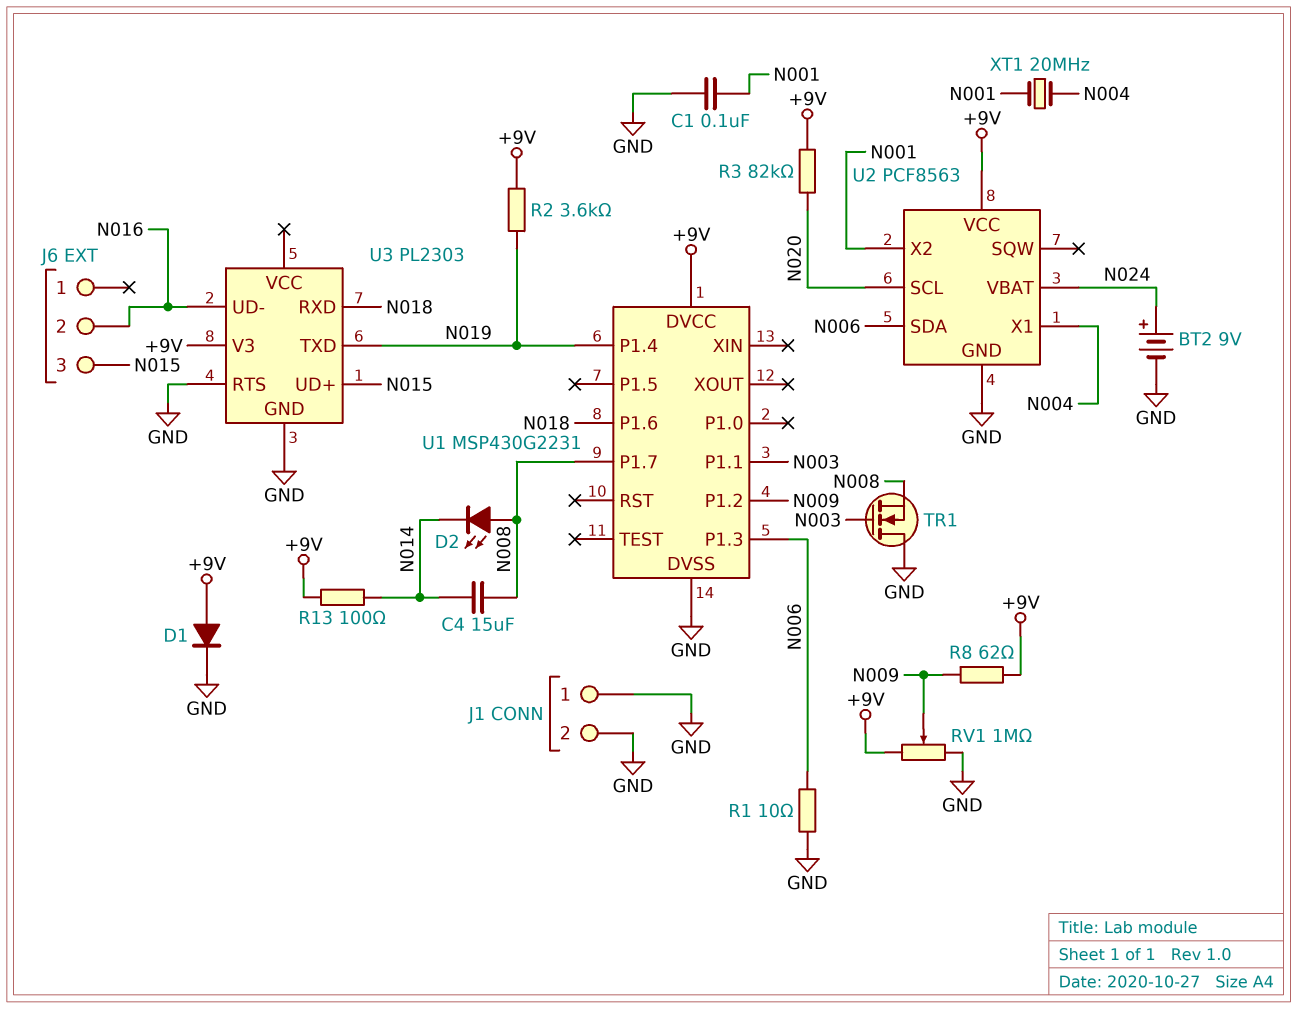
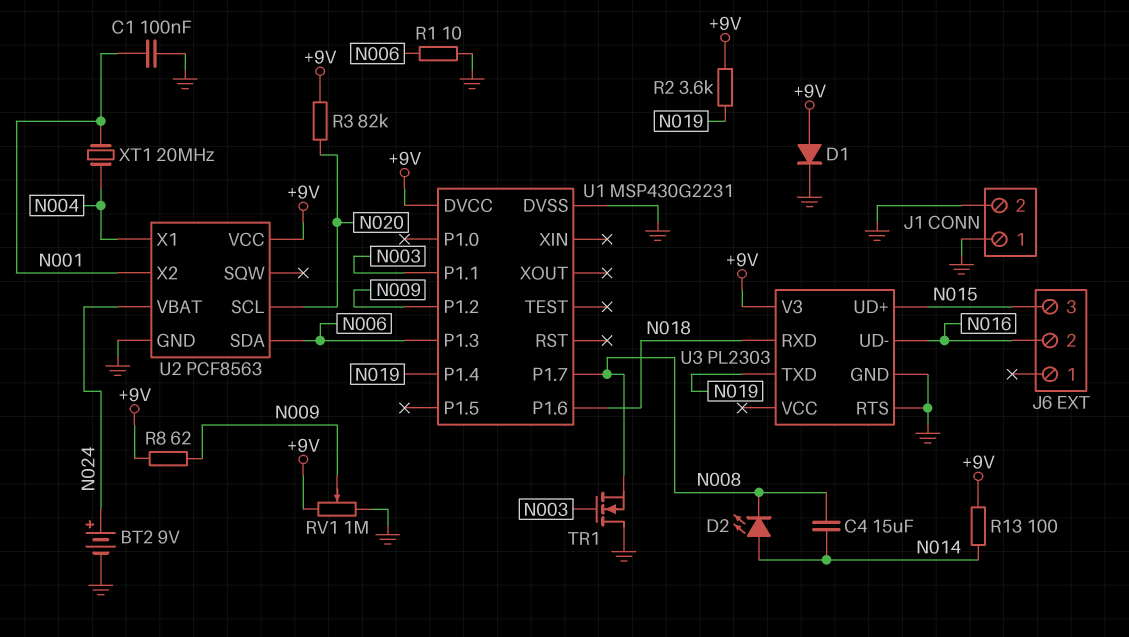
D2: LED (A N008, K N014) -> LED (A N014, K N008)

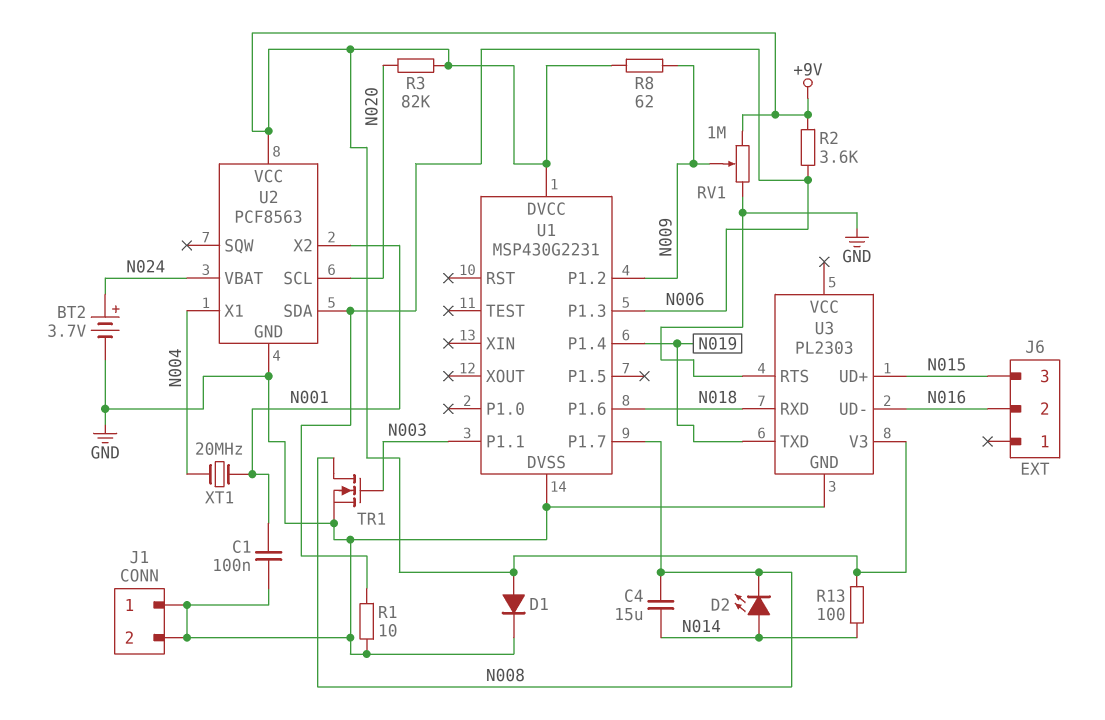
BT2: 9V (plus N024, minus GND) -> 3.7V (plus N024, minus GND)
R2: 3.6k (+9V, N019) -> 3.6k (+9V, N006)
TR1: NMOS (G N003, D GND, S N008) -> NMOS (G N003, D N008, S GND)

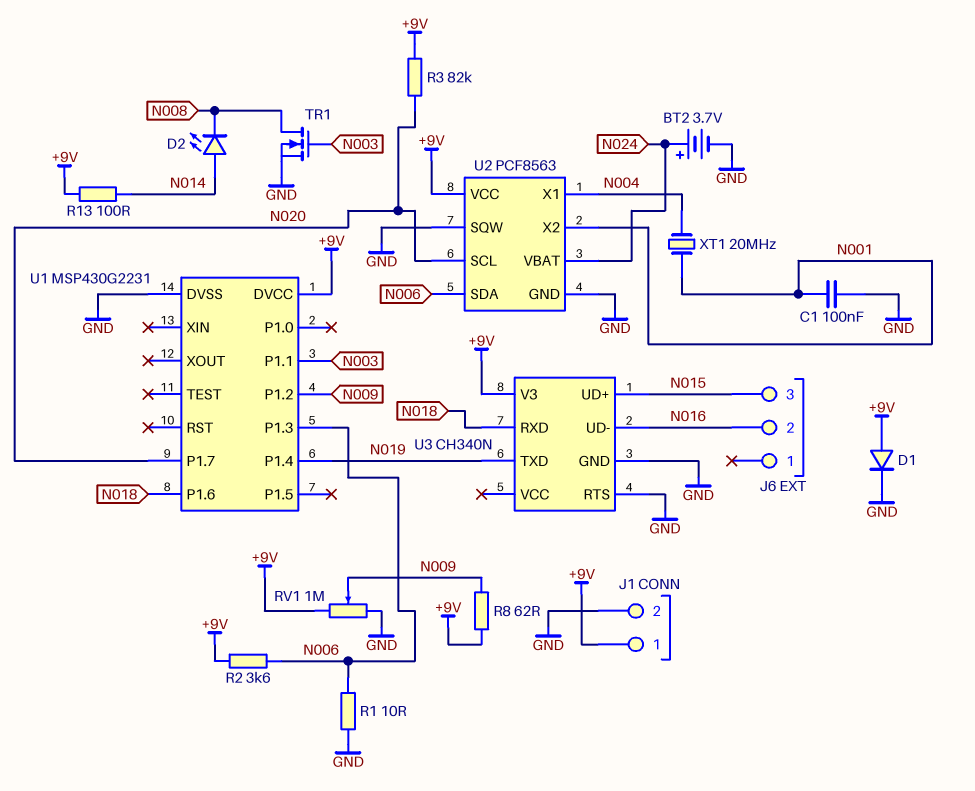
C4: 15uF (N008, N014) -> none
J1 pin 1: GND -> +9V
U1 pin P1.7: N008 -> N020
U2 pin SQW: none -> GND
U3: PL2303 -> CH340N

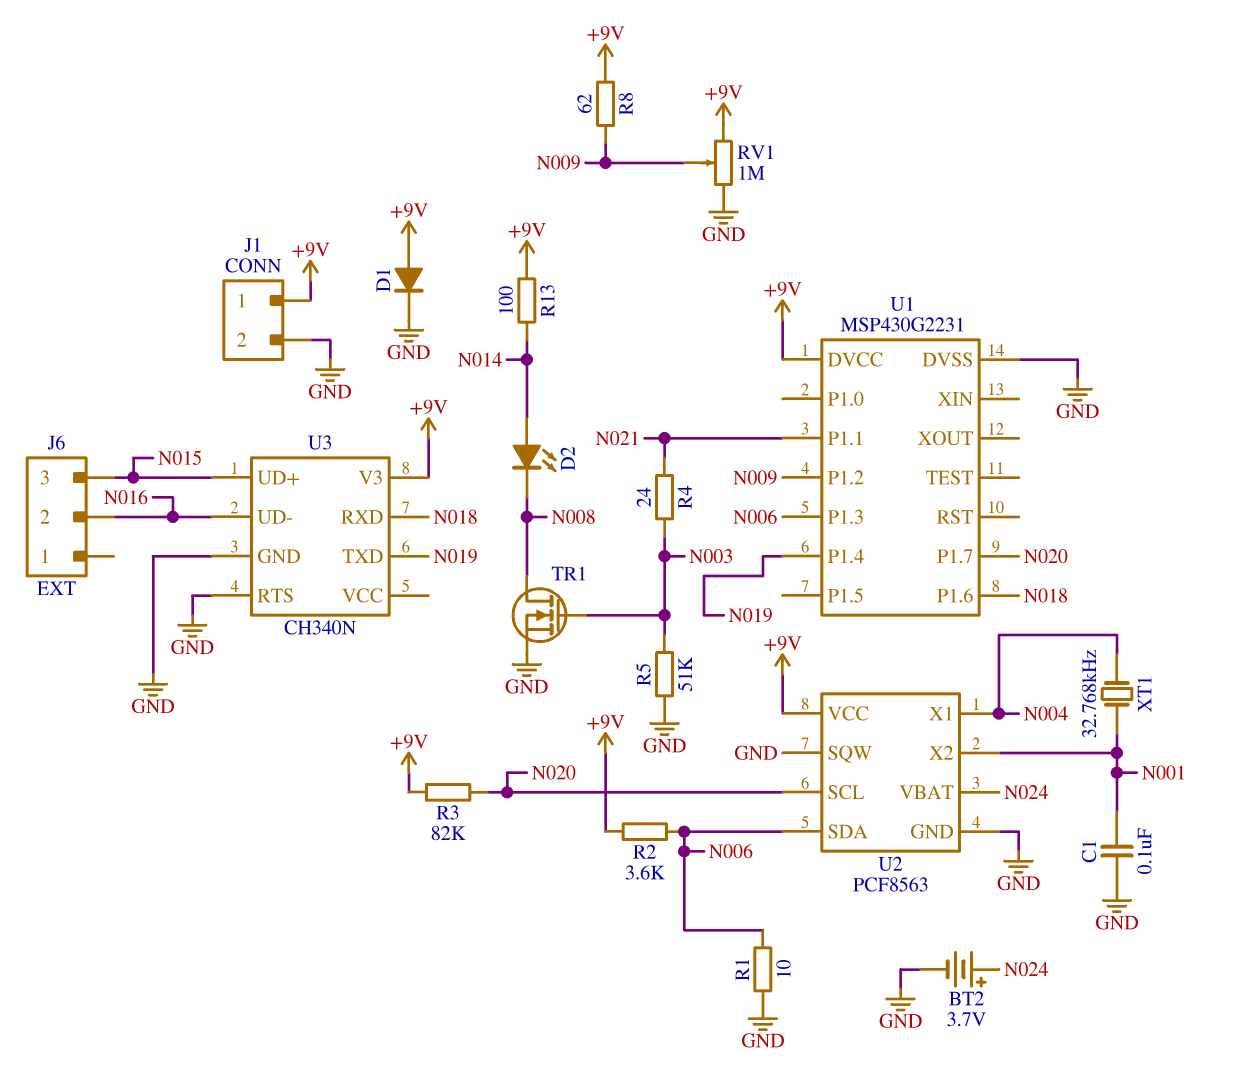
R4: none -> 24 (N003, N021)
R5: none -> 51k (GND, N003)
U1 pin P1.1: N003 -> N021
XT1: 20MHz (N001, N004) -> 32.768kHz (N001, N004)

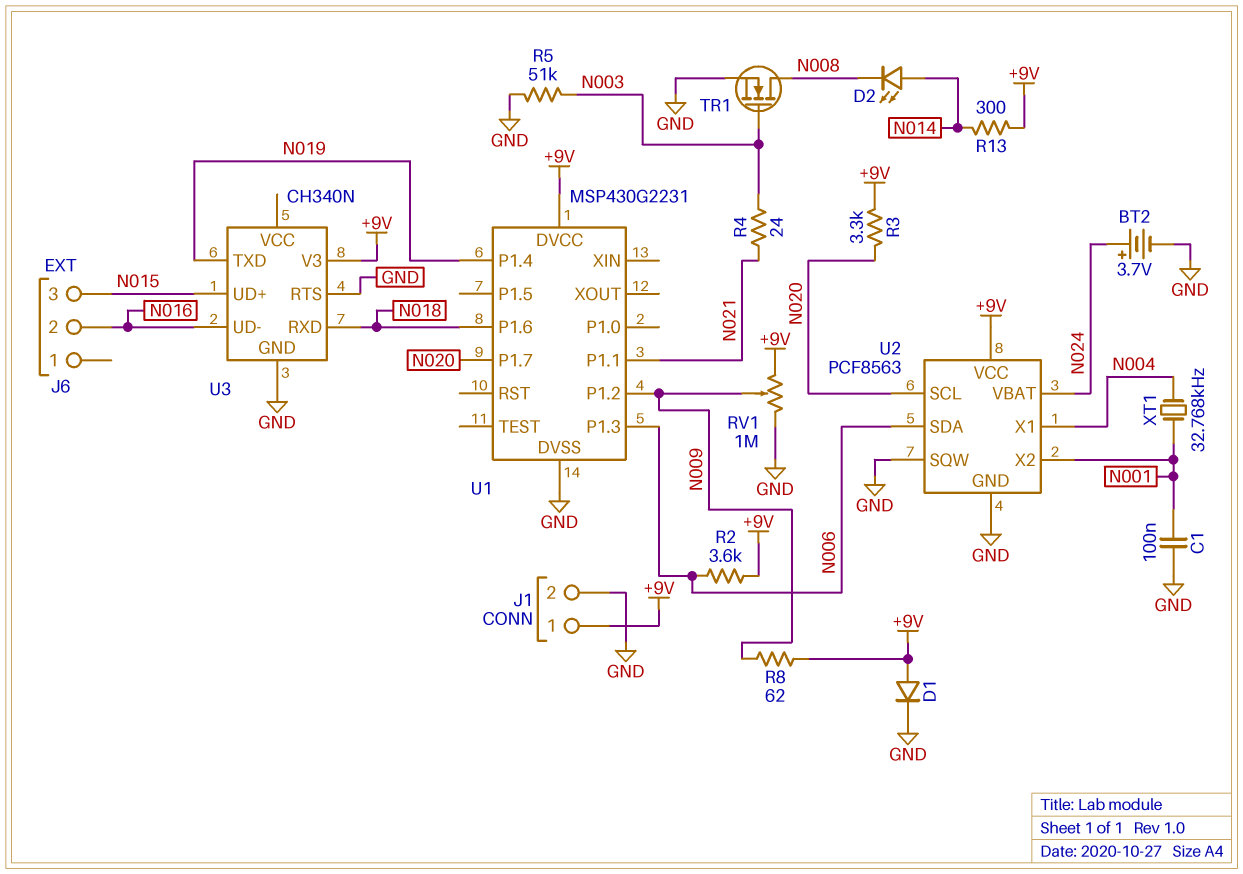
R1: 10 (GND, N006) -> none
R3: 82k (+9V, N020) -> 3.3k (+9V, N020)
R13: 100 (+9V, N014) -> 300 (+9V, N014)

